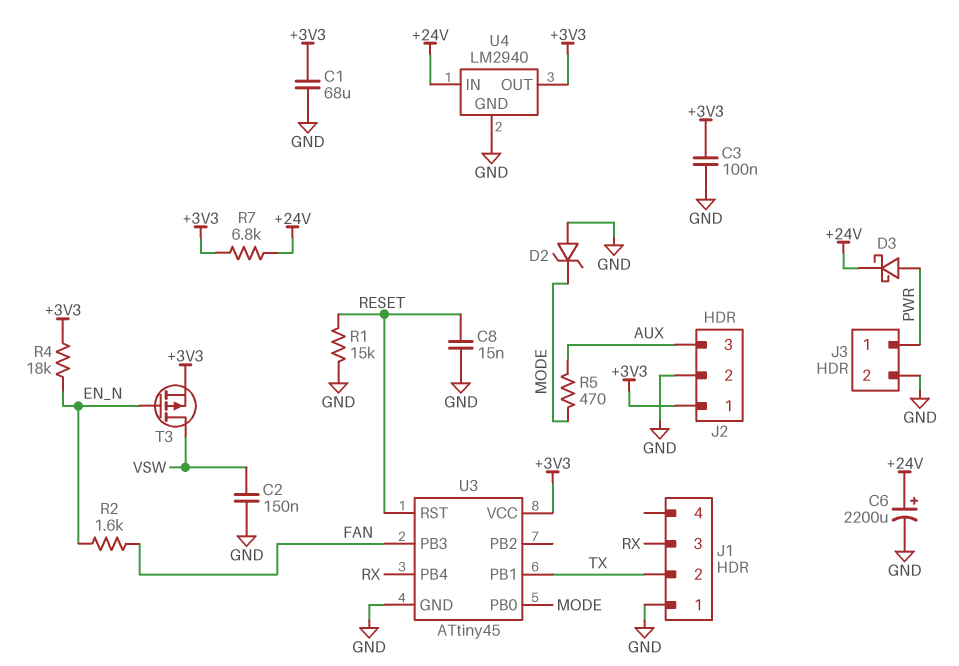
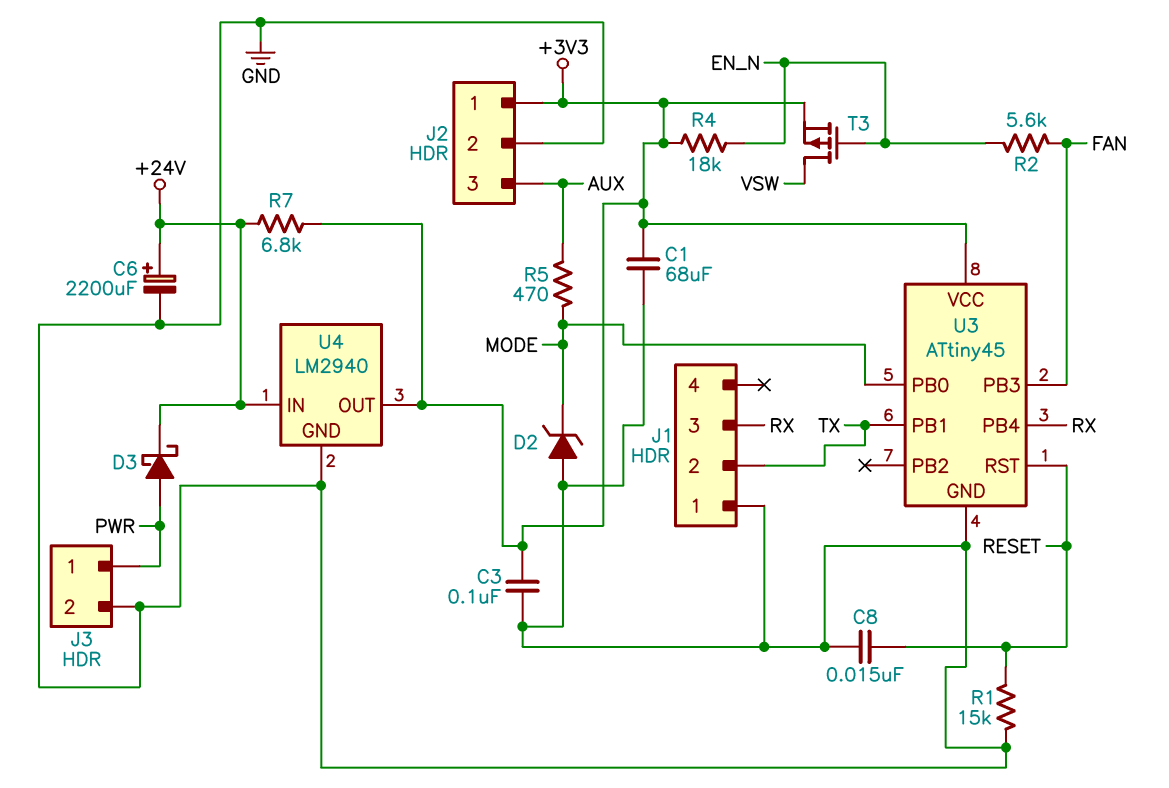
C2: 150nF (GND, VSW) -> none
R2: 1.6k (EN_N, FAN) -> 5.6k (EN_N, FAN)

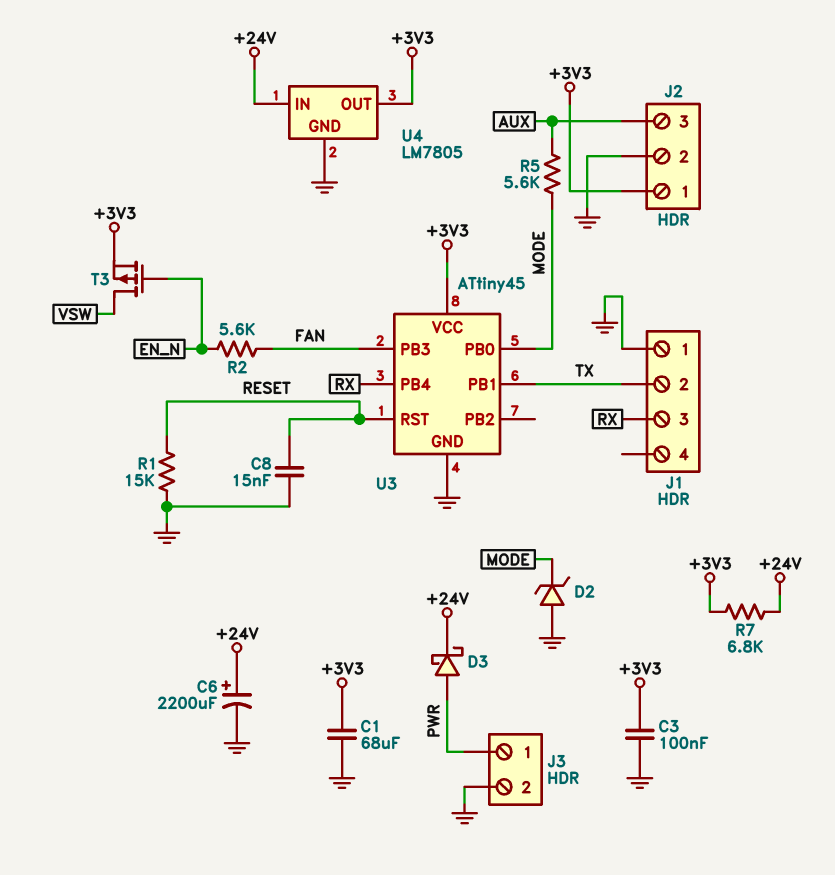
R4: 18k (+3V3, EN_N) -> none
R5: 470 (AUX, MODE) -> 5.6k (AUX, MODE)
U4: LM2940 -> LM7805

